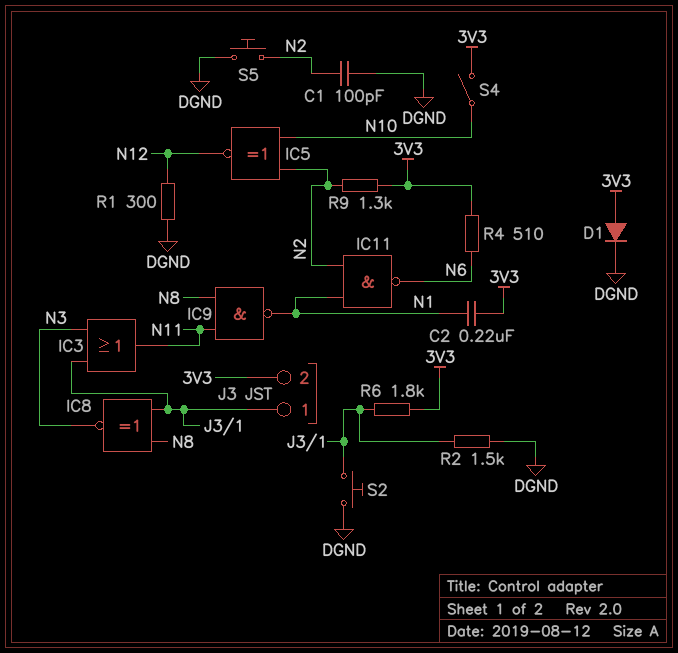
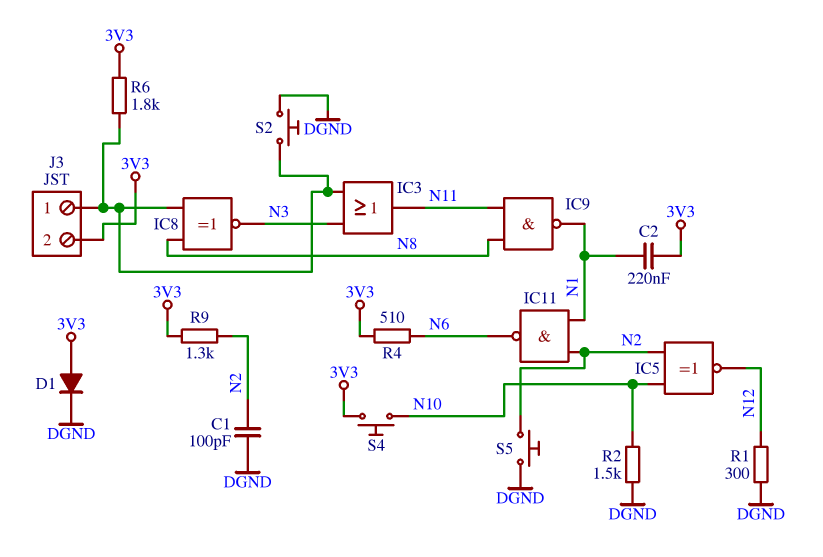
R2: 1.5k (DGND, J3/1) -> 1.5k (DGND, N10)
S4: switch (3V3, N10) -> button (3V3, N10)

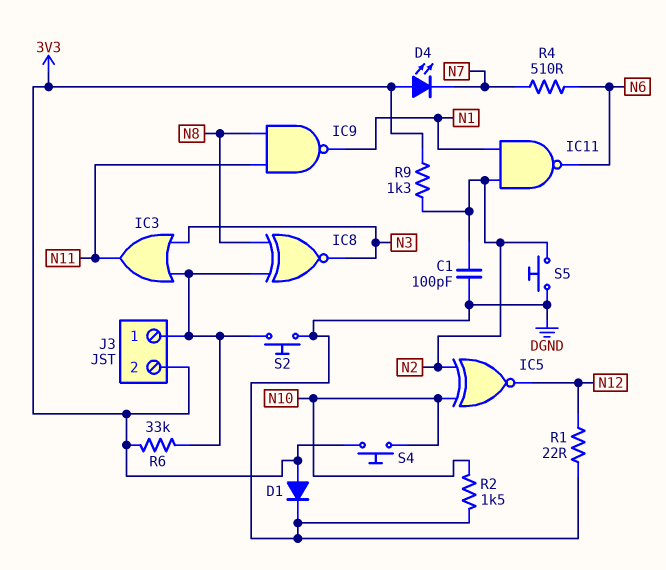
C2: 220nF (3V3, N1) -> none
D4: none -> LED (A 3V3, K N7)
R1: 300 (DGND, N12) -> 22 (DGND, N12)
R4: 510 (3V3, N6) -> 510 (N6, N7)
R6: 1.8k (3V3, J3/1) -> 33k (3V3, J3/1)

